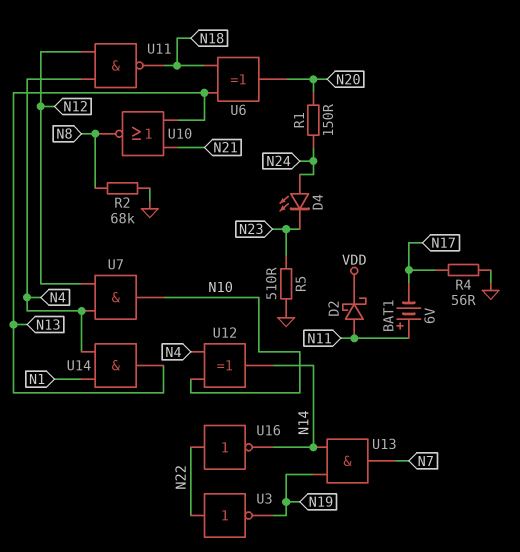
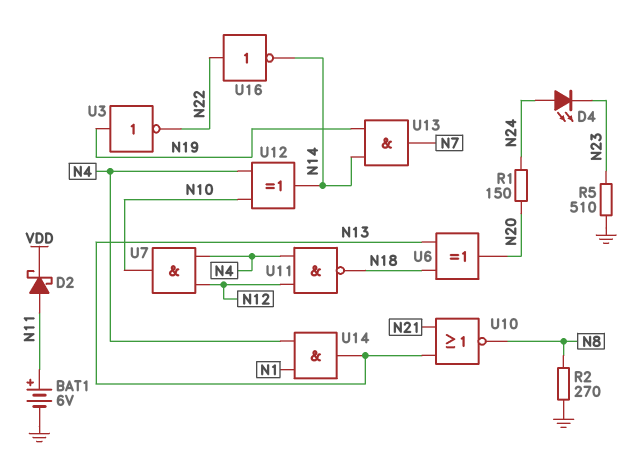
BAT1: 6V (plus N11, minus N17) -> 6V (plus N11, minus GND)
R2: 68k (GND, N8) -> 270 (GND, N8)
R4: 56 (GND, N17) -> none
U3: NOT (in N22, out N19) -> NOT (in N19, out N22)

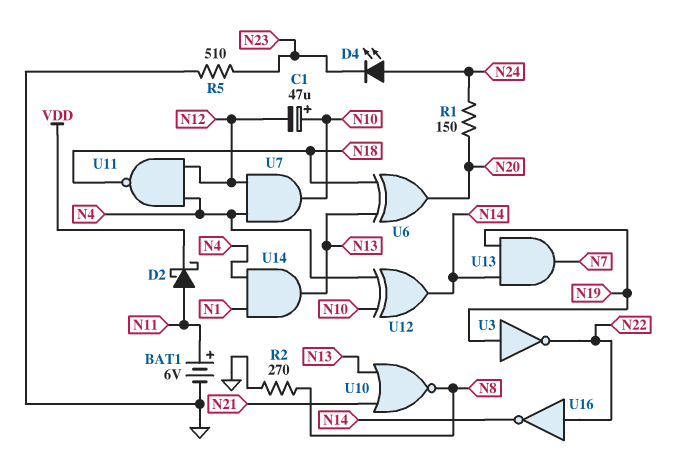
C1: none -> 47uF (plus N10, minus N12)

